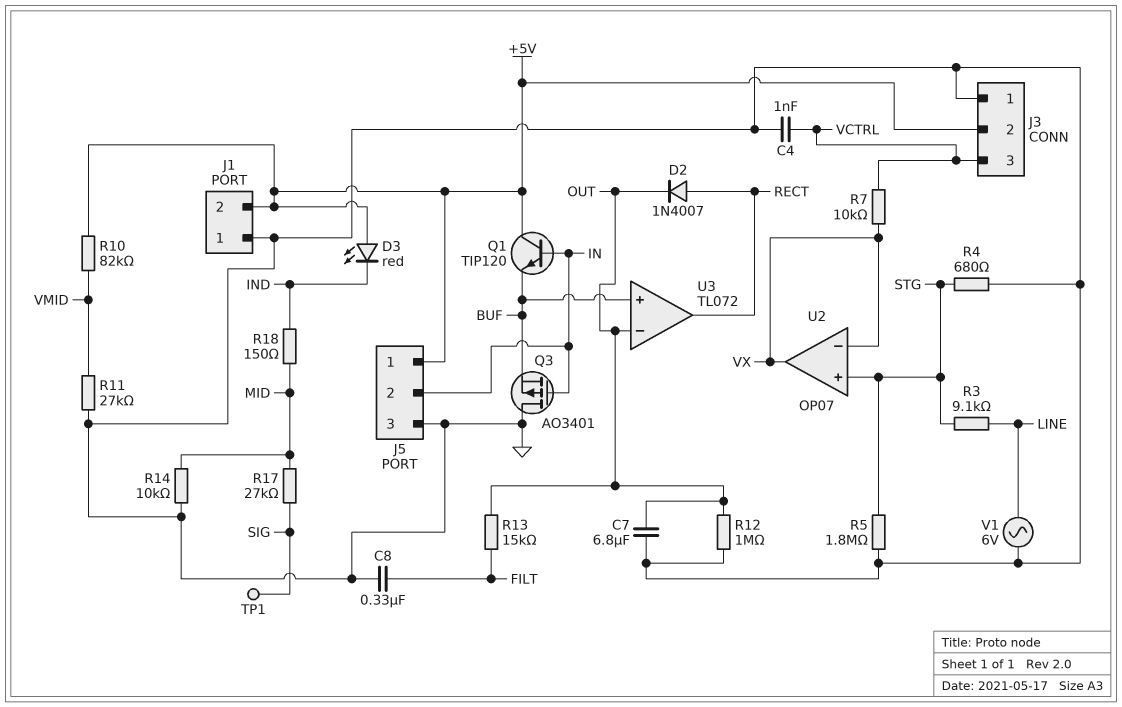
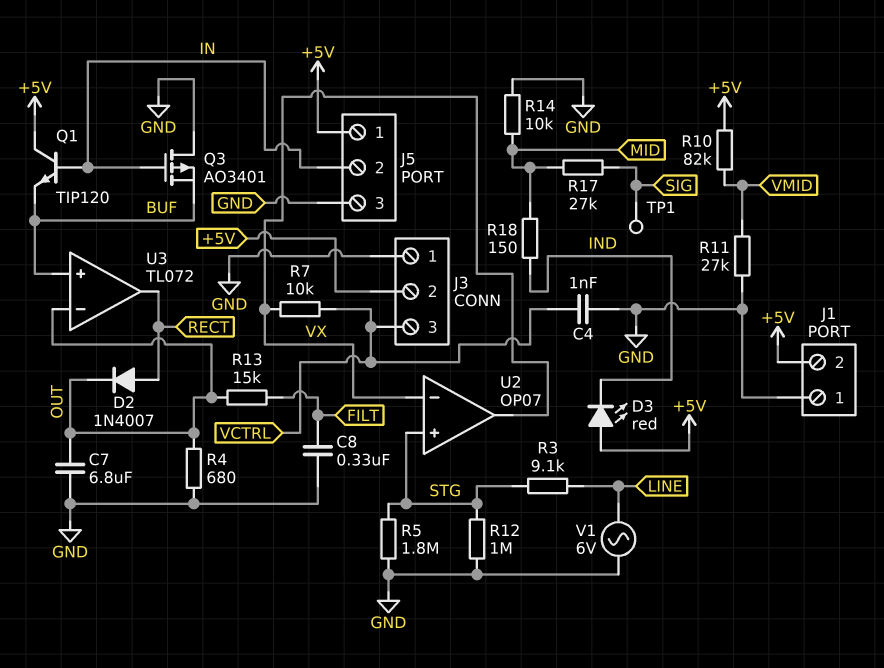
R4: 680 (GND, STG) -> 680 (GND, OUT)
R12: 1M (GND, OUT) -> 1M (GND, STG)

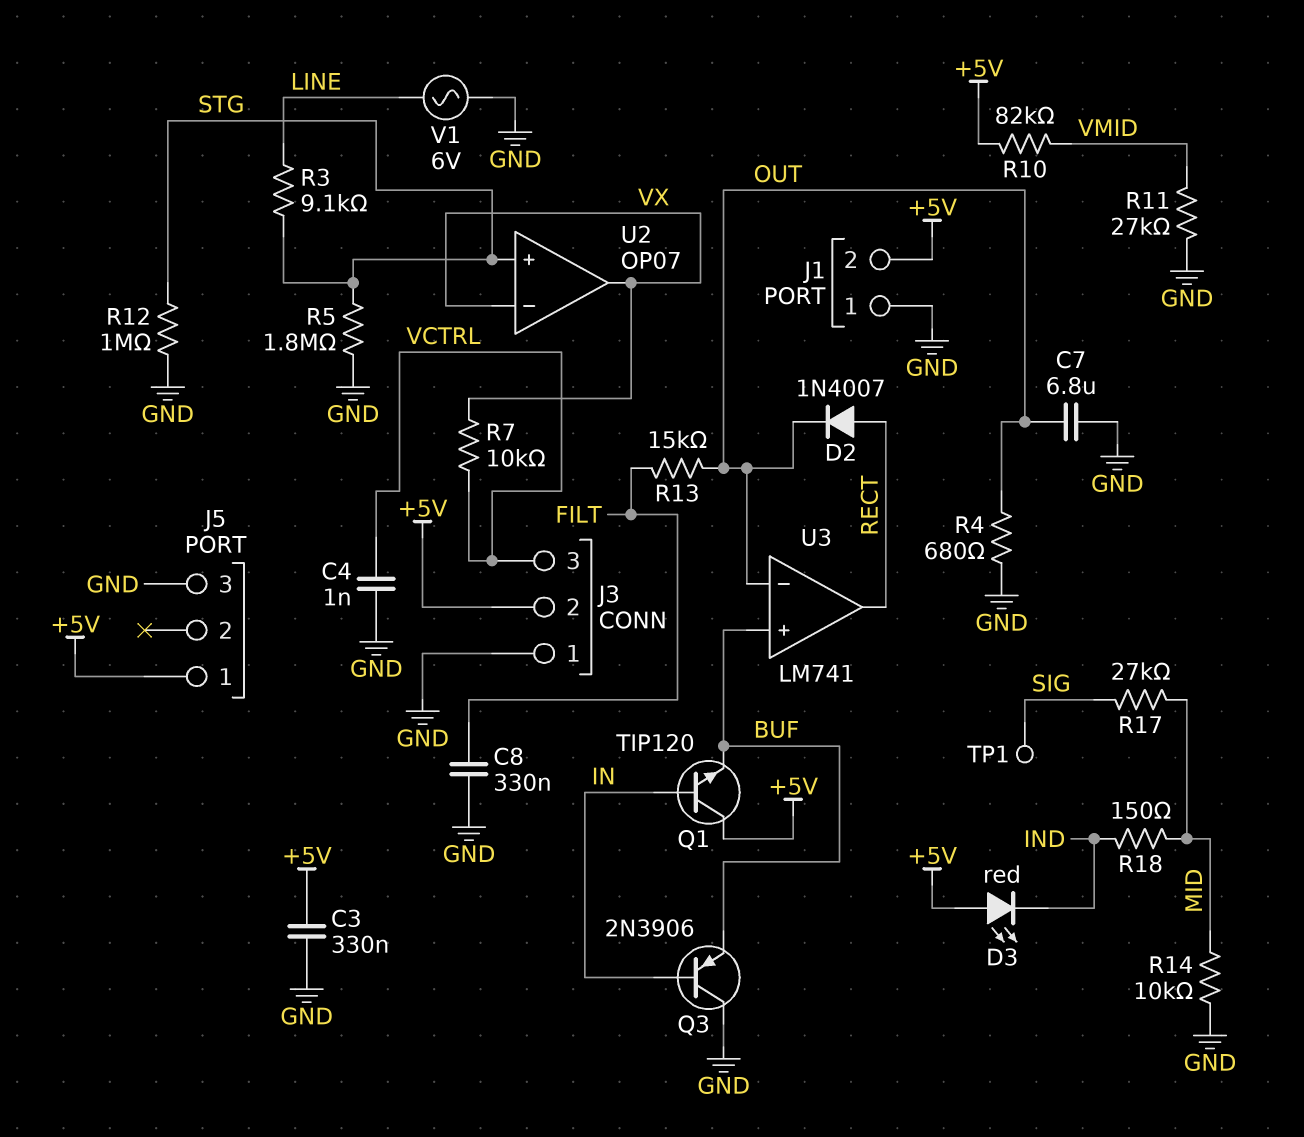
C3: none -> 330nF (+5V, GND)
J5 pin 2: IN -> none
Q3: PMOS AO3401 (G IN, D GND, S BUF) -> PNP 2N3906 (B IN, C GND, E BUF)
U3: TL072 -> LM741

